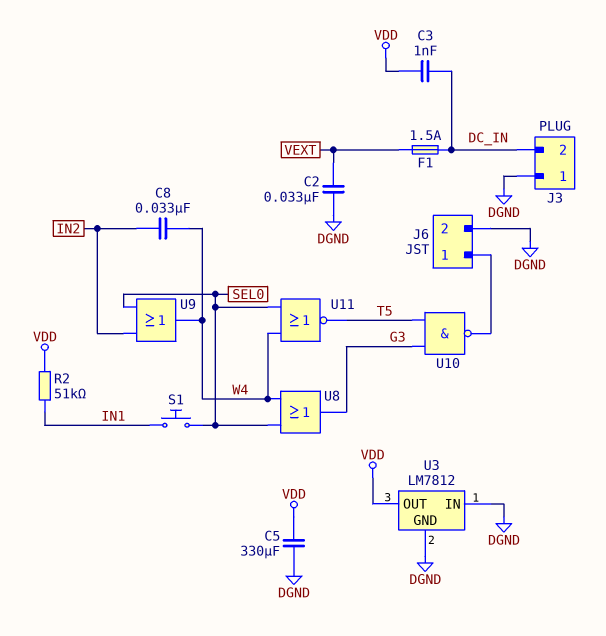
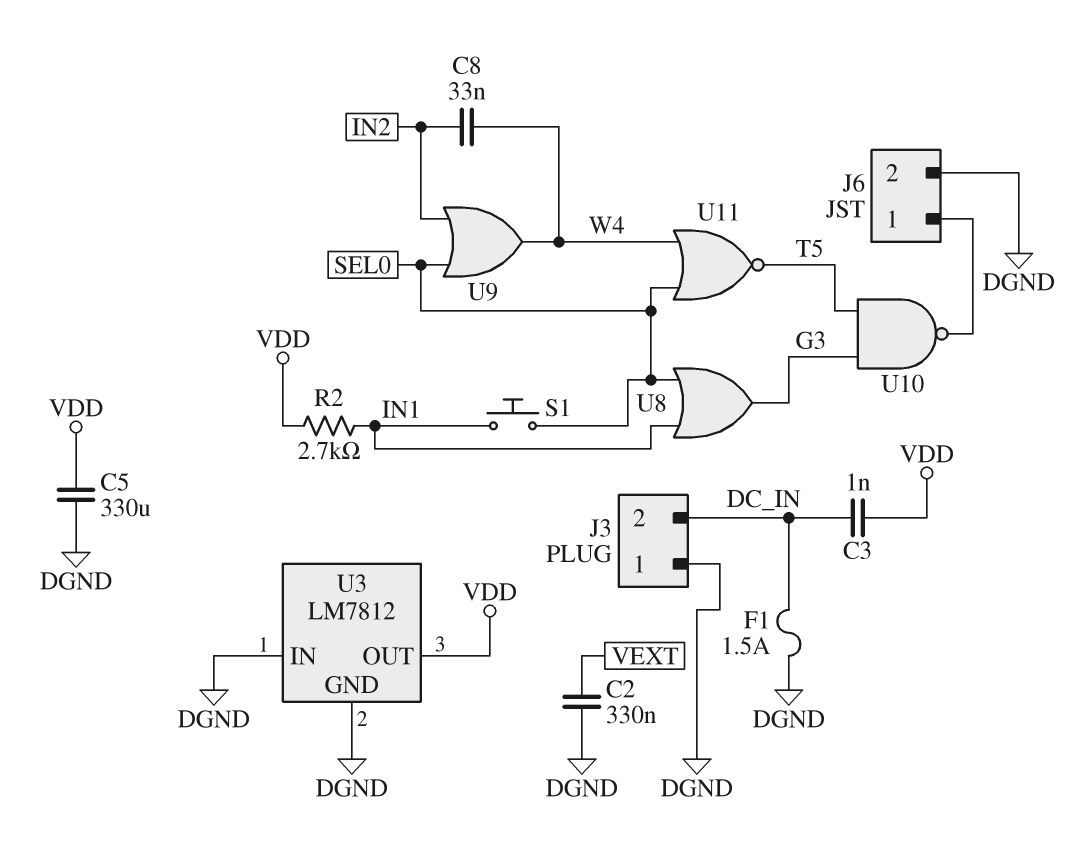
C2: 33nF (DGND, VEXT) -> 330nF (DGND, VEXT)
F1: 1.5A (DC_IN, VEXT) -> 1.5A (DC_IN, DGND)
R2: 51k (IN1, VDD) -> 2.7k (IN1, VDD)
U8: OR (in SEL0, in W4, out G3) -> OR (in IN1, in SEL0, out G3)

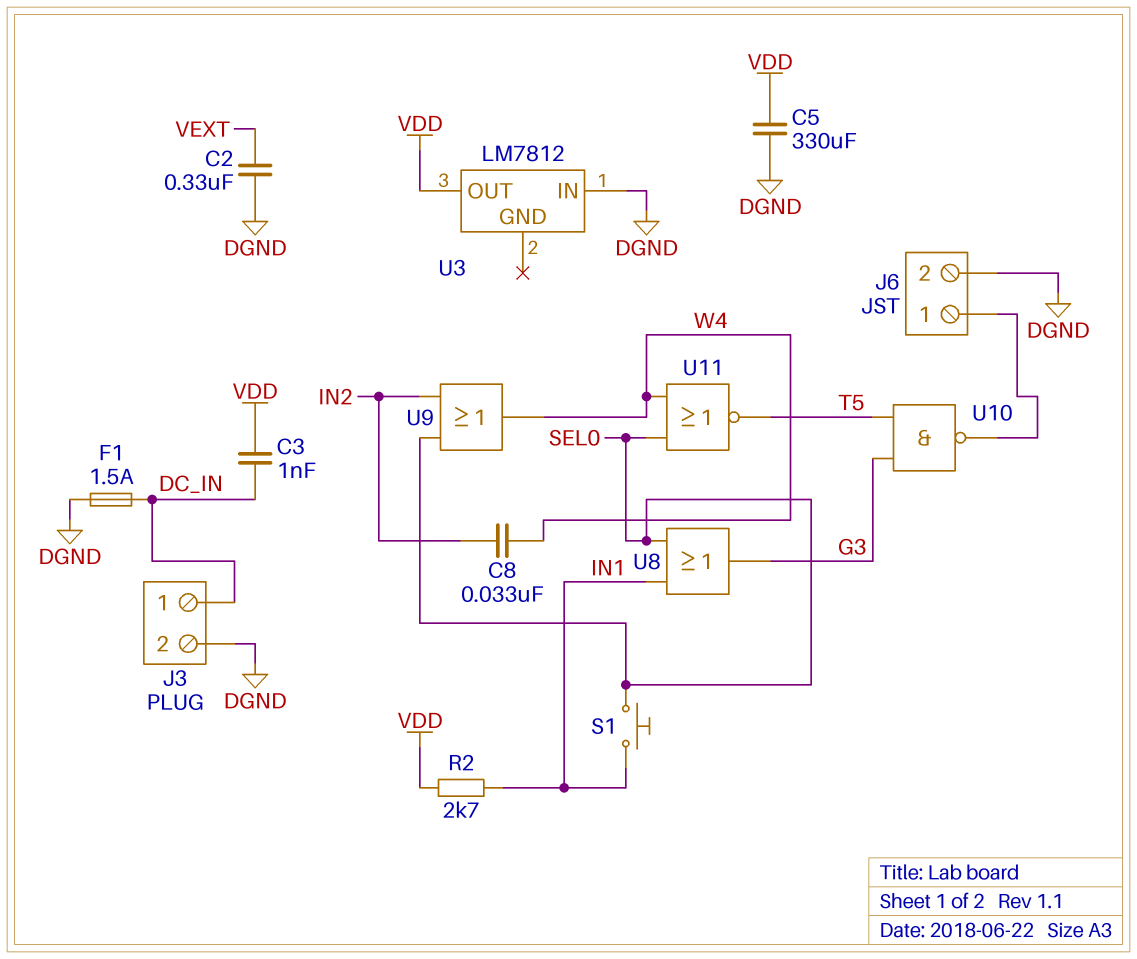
J3 pin 1: DGND -> DC_IN
J3 pin 2: DC_IN -> DGND
U3 pin GND: DGND -> none

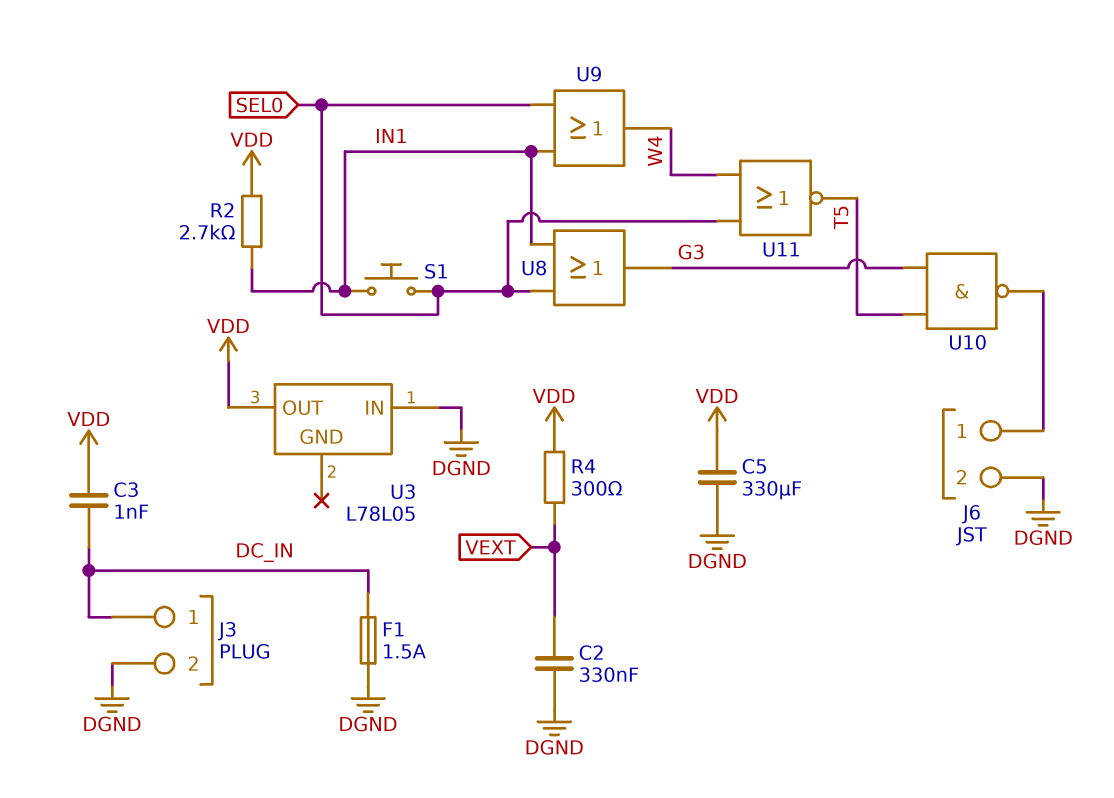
C8: 33nF (IN2, W4) -> none
R4: none -> 300 (VDD, VEXT)
U3: LM7812 -> L78L05
U9: OR (in IN2, in SEL0, out W4) -> OR (in IN1, in SEL0, out W4)

